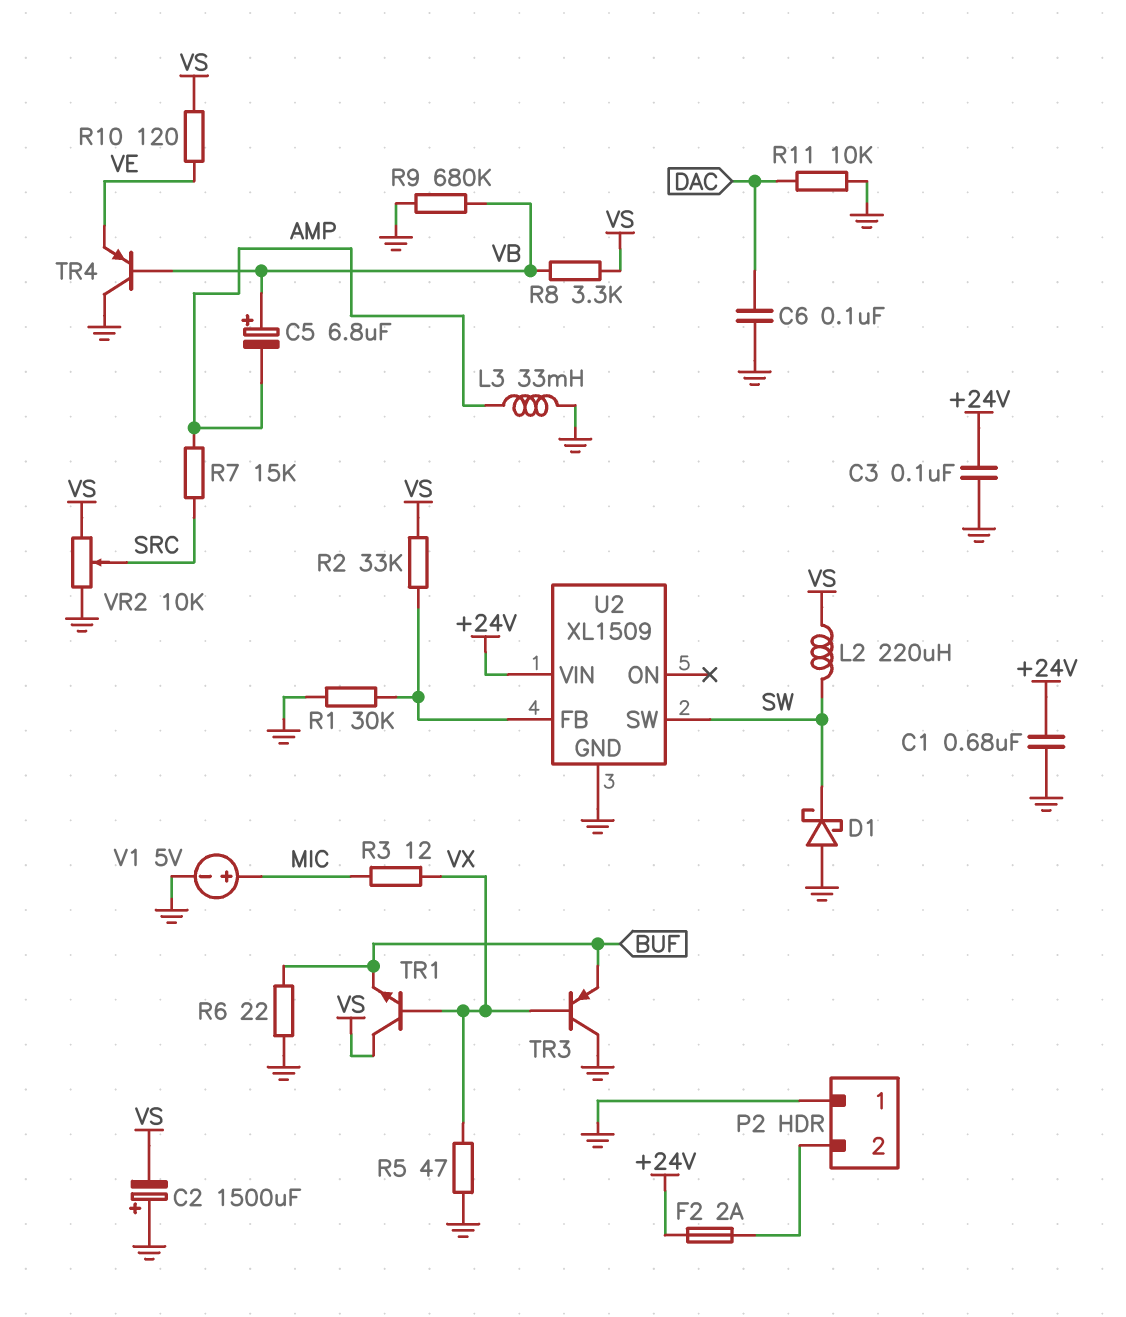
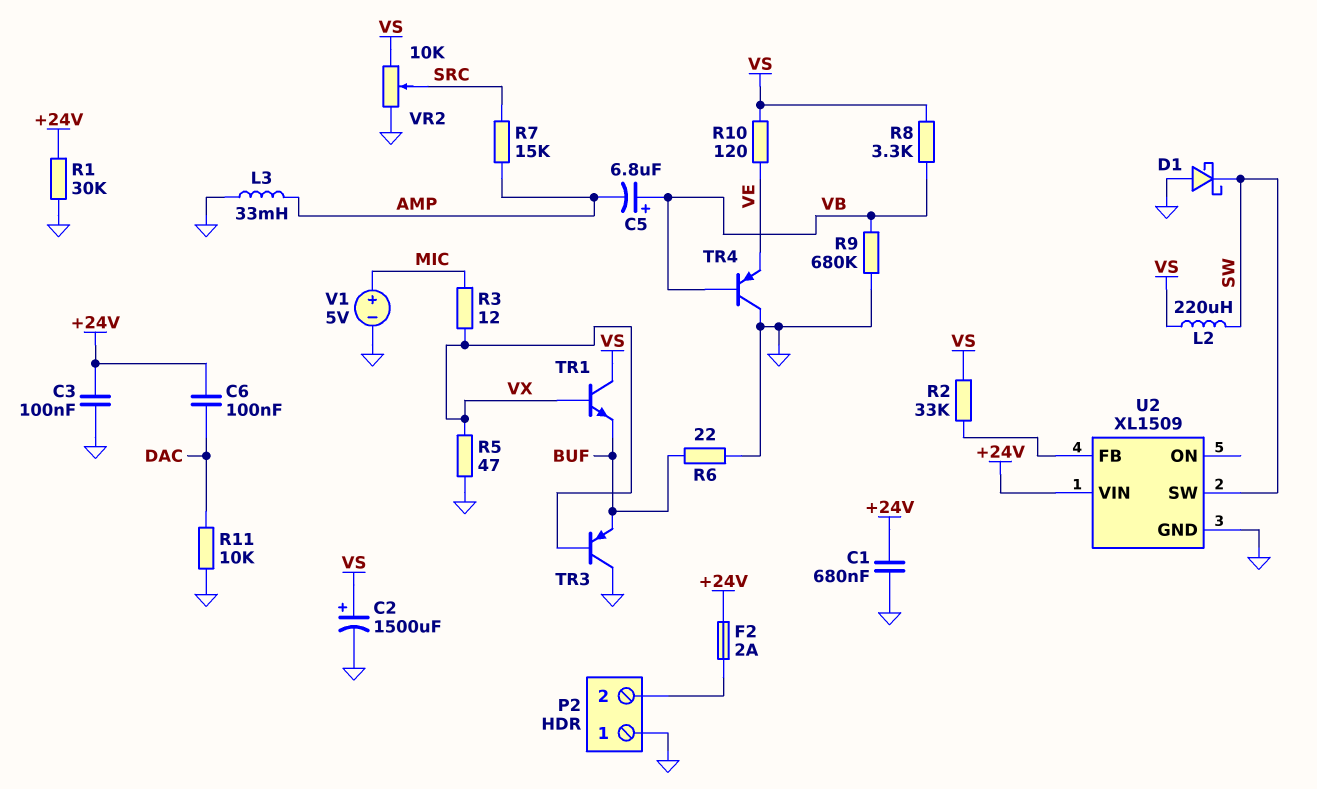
C2: 1500uF (plus GND, minus VS) -> 1500uF (plus VS, minus GND)
C6: 100nF (DAC, GND) -> 100nF (+24V, DAC)
R1: 30k (GND, U2/FB) -> 30k (+24V, GND)

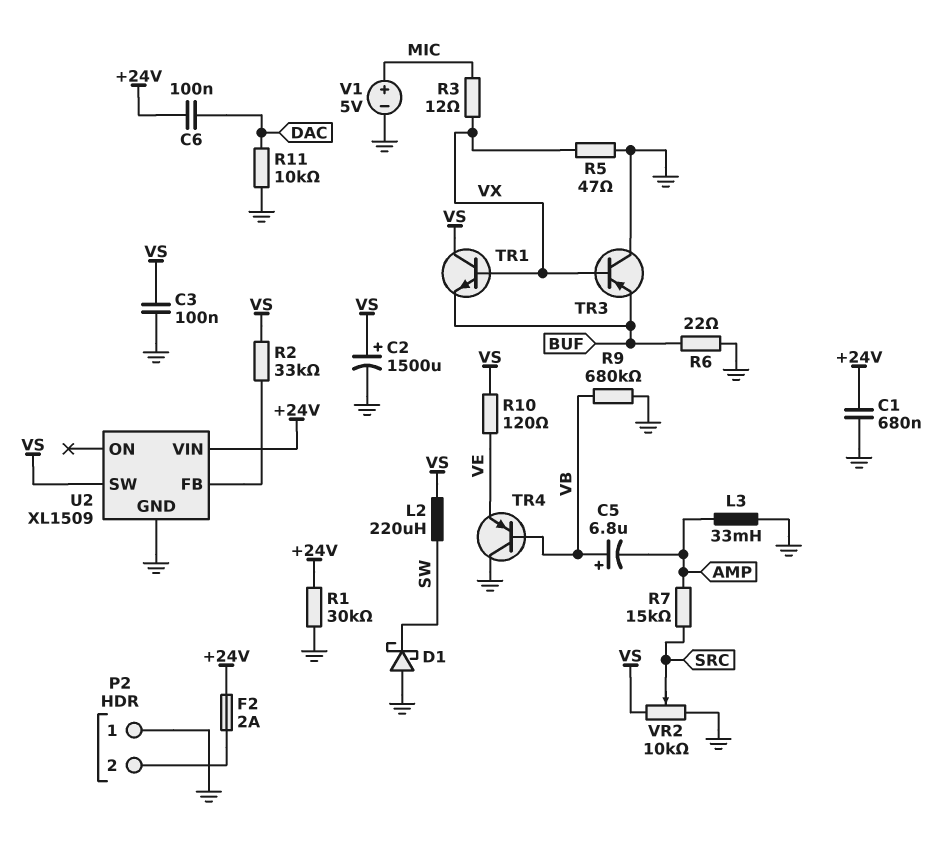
C3: 100nF (+24V, GND) -> 100nF (GND, VS)
R8: 3.3k (VB, VS) -> none
U2 pin SW: SW -> VS

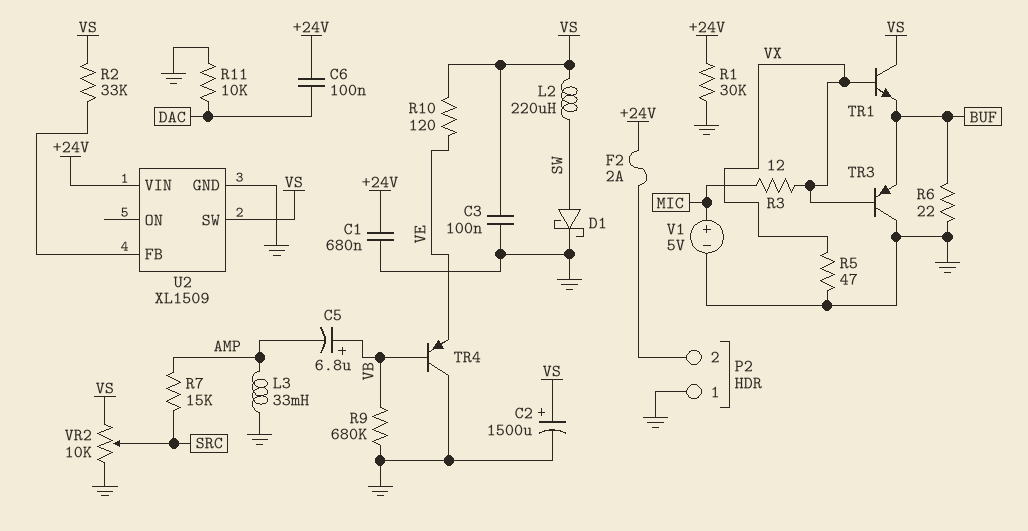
D1: schottky (A GND, K SW) -> schottky (A SW, K GND)

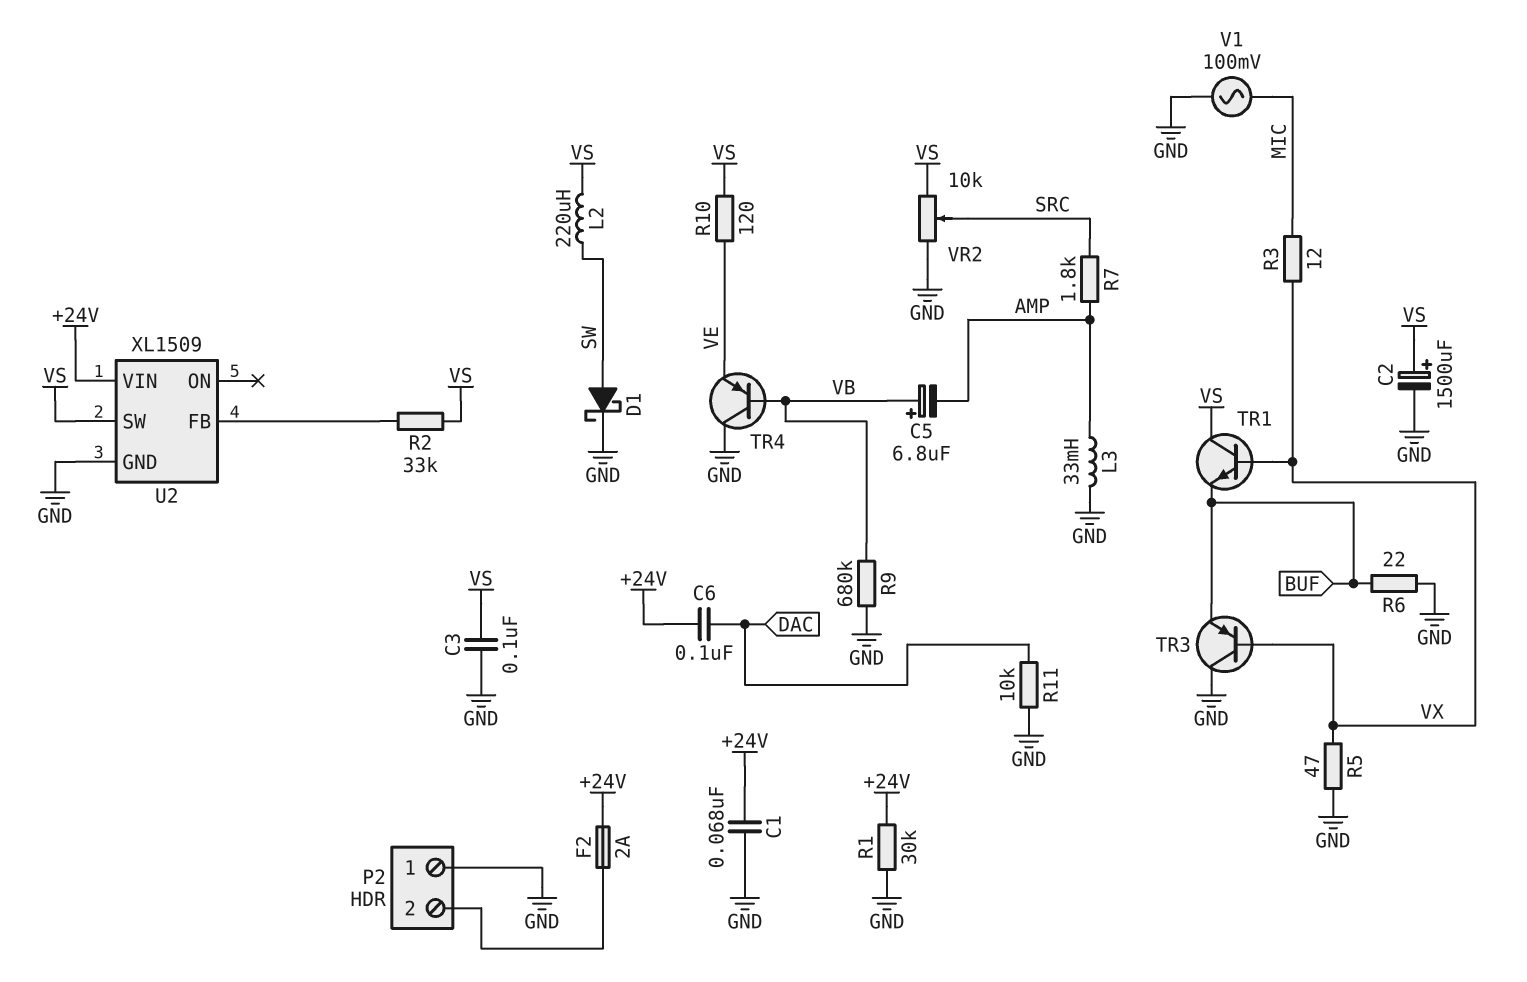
C1: 680nF (+24V, GND) -> 68nF (+24V, GND)
R7: 15k (AMP, SRC) -> 1.8k (AMP, SRC)
V1: 5V (plus MIC, minus GND) -> AC 100mV (GND, MIC)

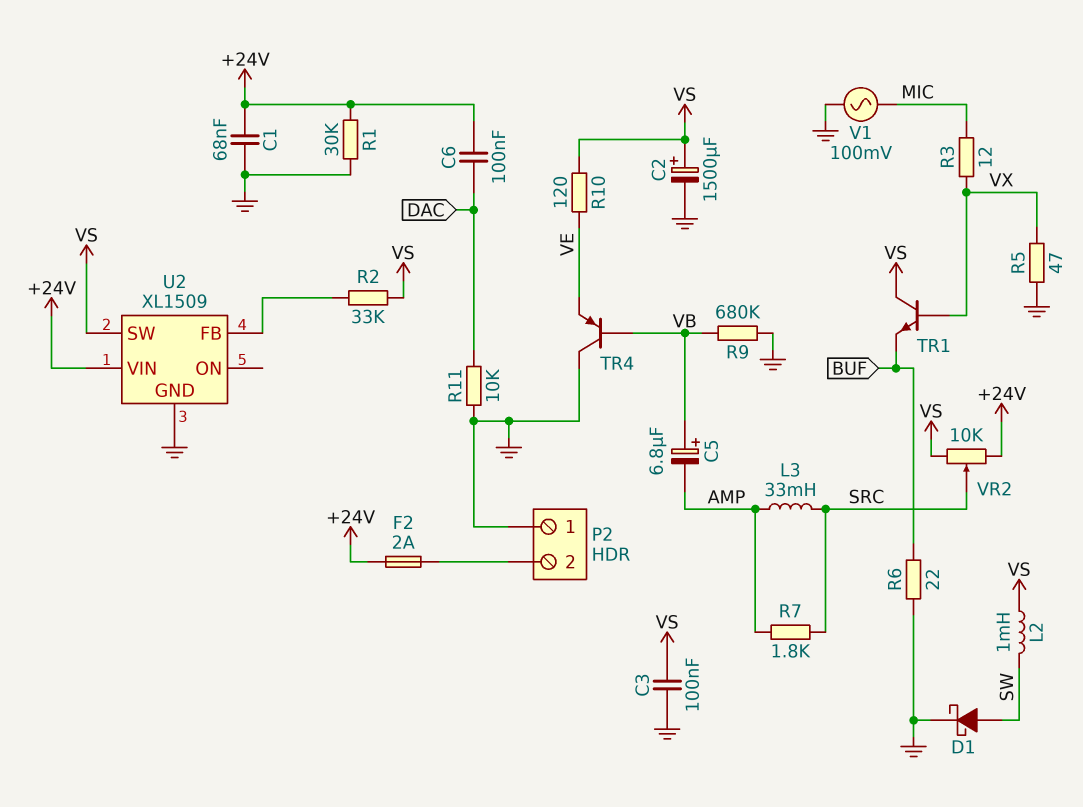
L2: 220uH (SW, VS) -> 1mH (SW, VS)
L3: 33mH (AMP, GND) -> 33mH (AMP, SRC)
TR3: PNP (B VX, C GND, E BUF) -> none
VR2: 10k (GND, VS, wiper SRC) -> 10k (+24V, VS, wiper SRC)

